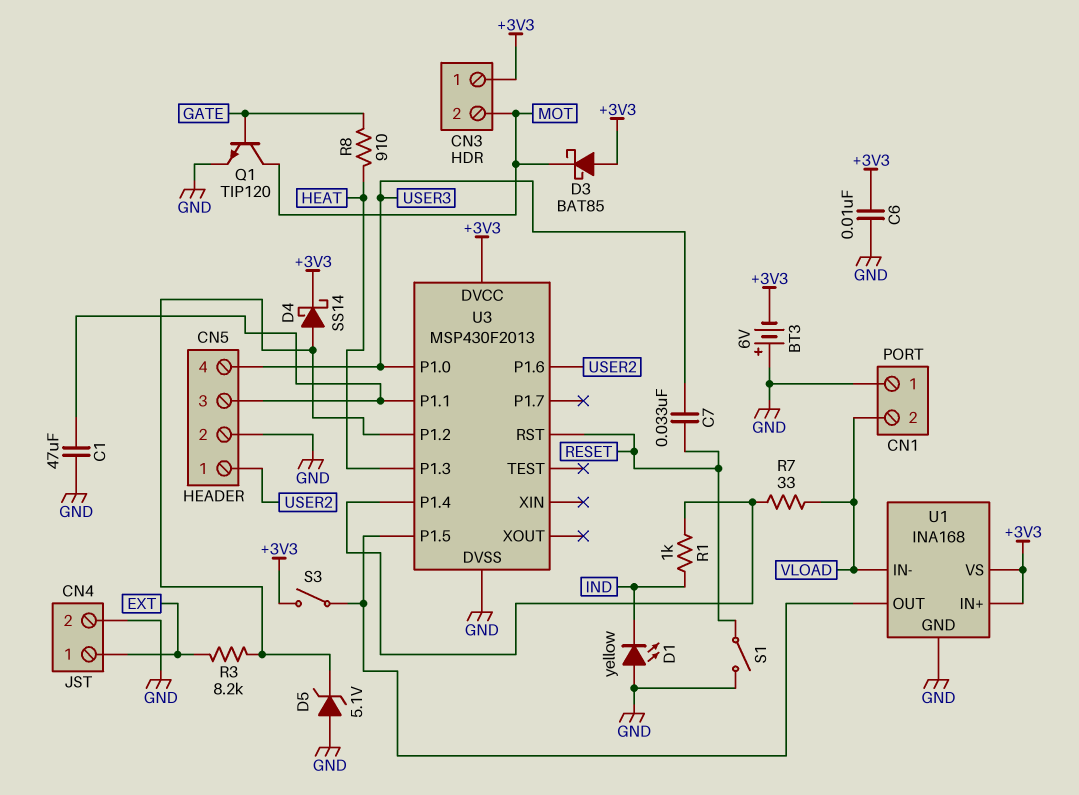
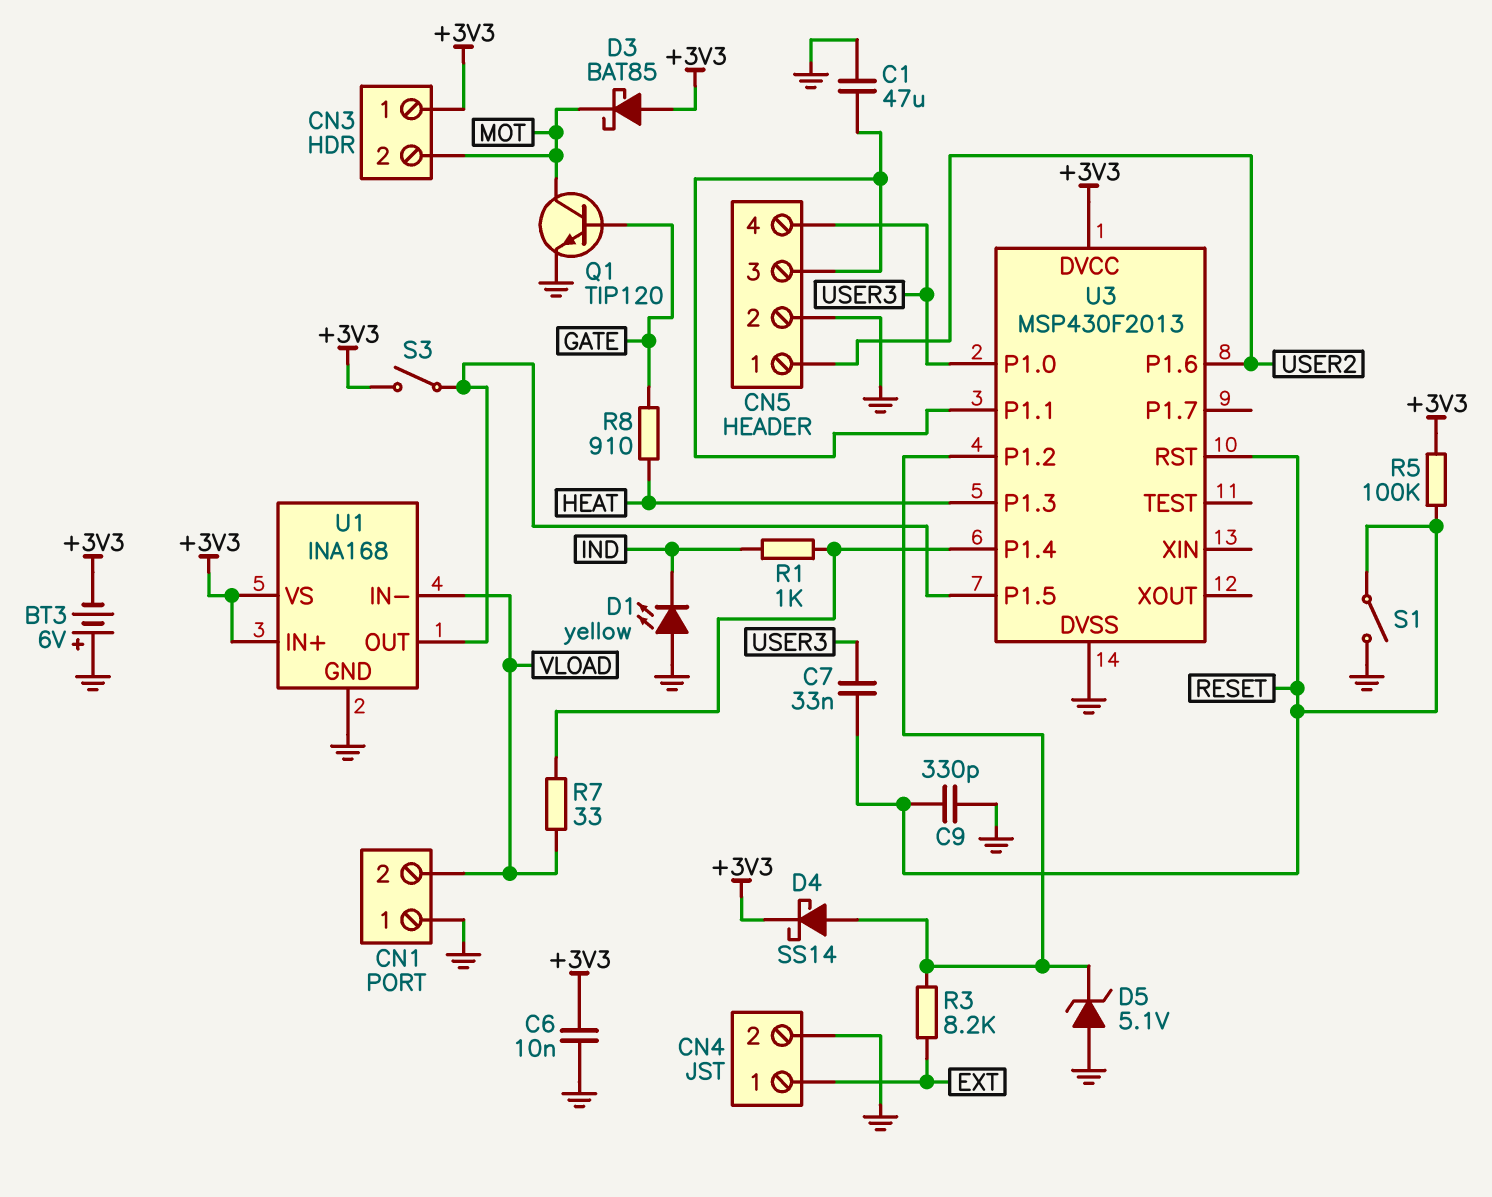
C9: none -> 330pF (GND, RESET)
R5: none -> 100k (+3V3, RESET)

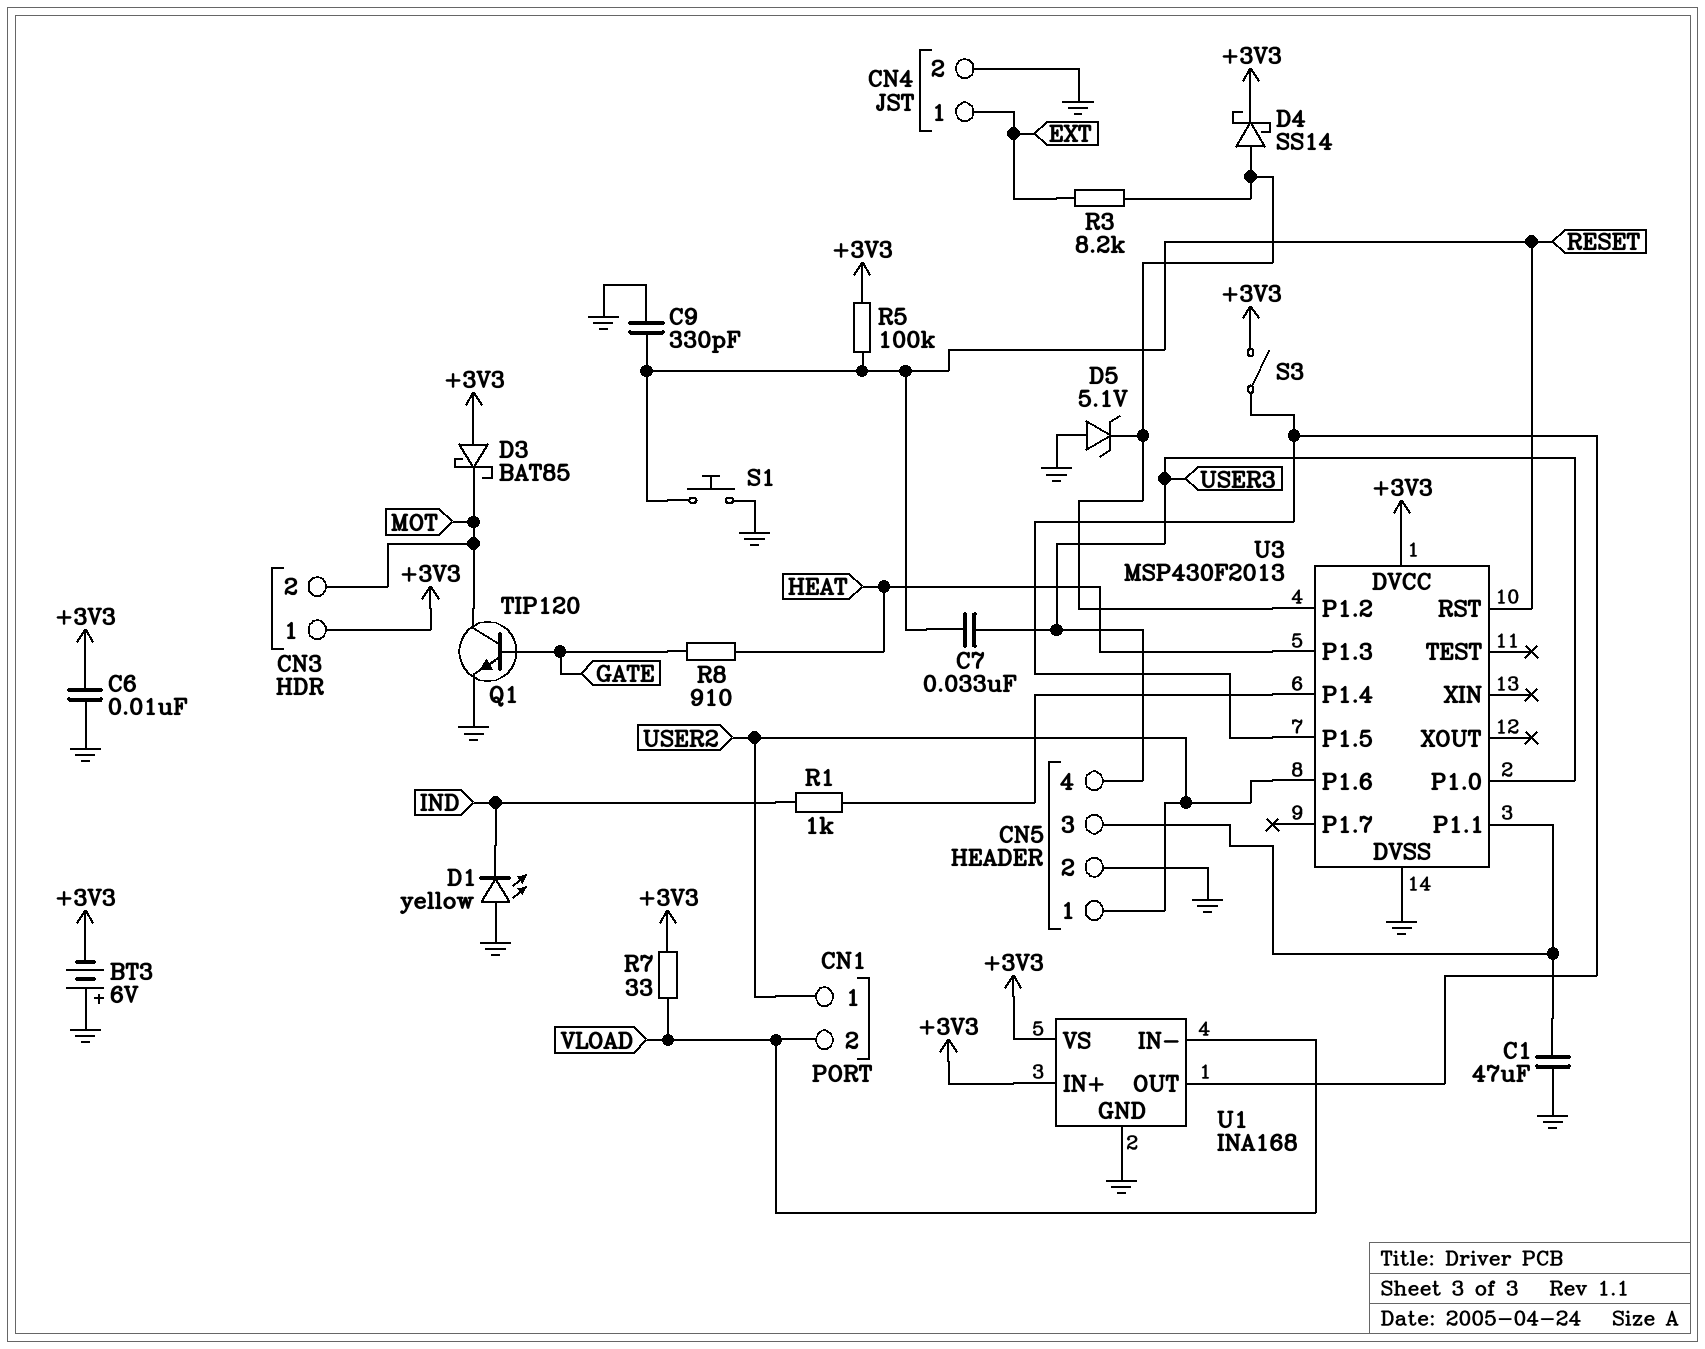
CN1 pin 1: GND -> USER2
R7: 33 (U3/P1.4, VLOAD) -> 33 (+3V3, VLOAD)
S1: switch (GND, RESET) -> button (GND, RESET)

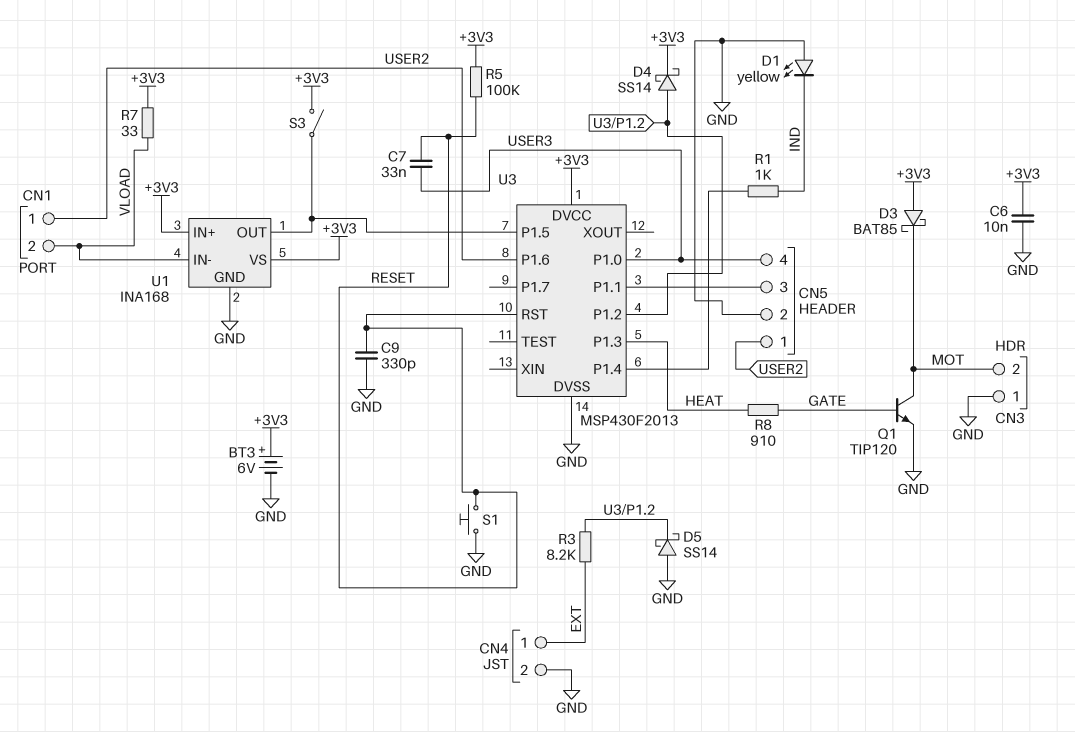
BT3: 6V (plus GND, minus +3V3) -> 6V (plus +3V3, minus GND)
C1: 47uF (CN5/3, GND) -> none
CN3 pin 1: +3V3 -> GND
D5: zener 5.1V (A GND, K U3/P1.2) -> schottky SS14 (A GND, K U3/P1.2)

